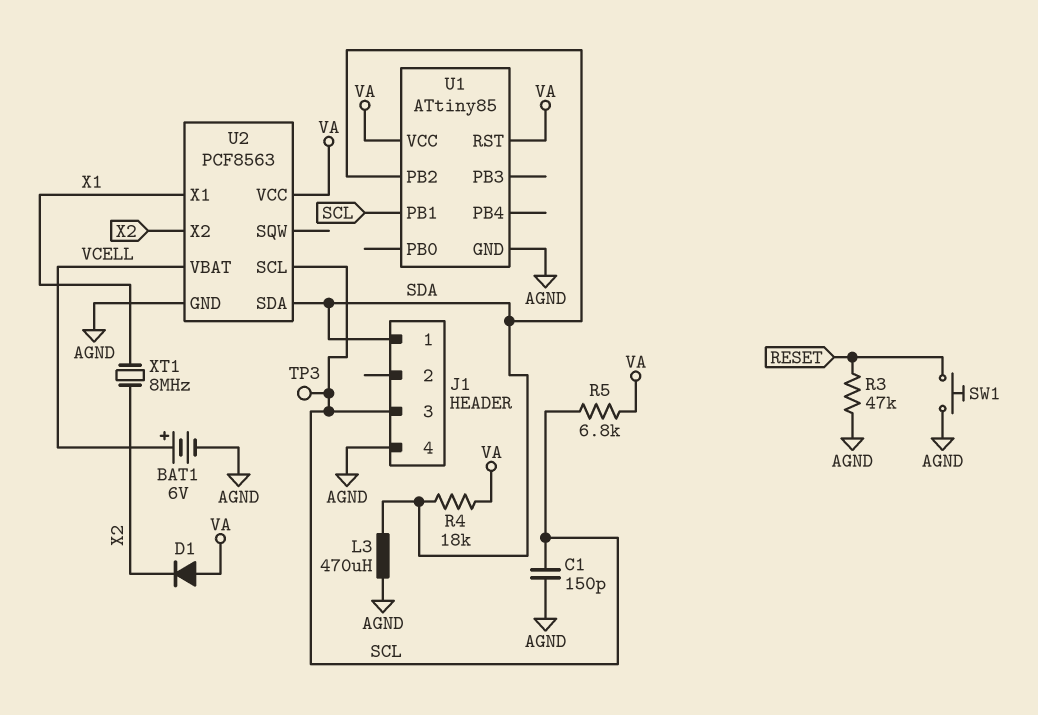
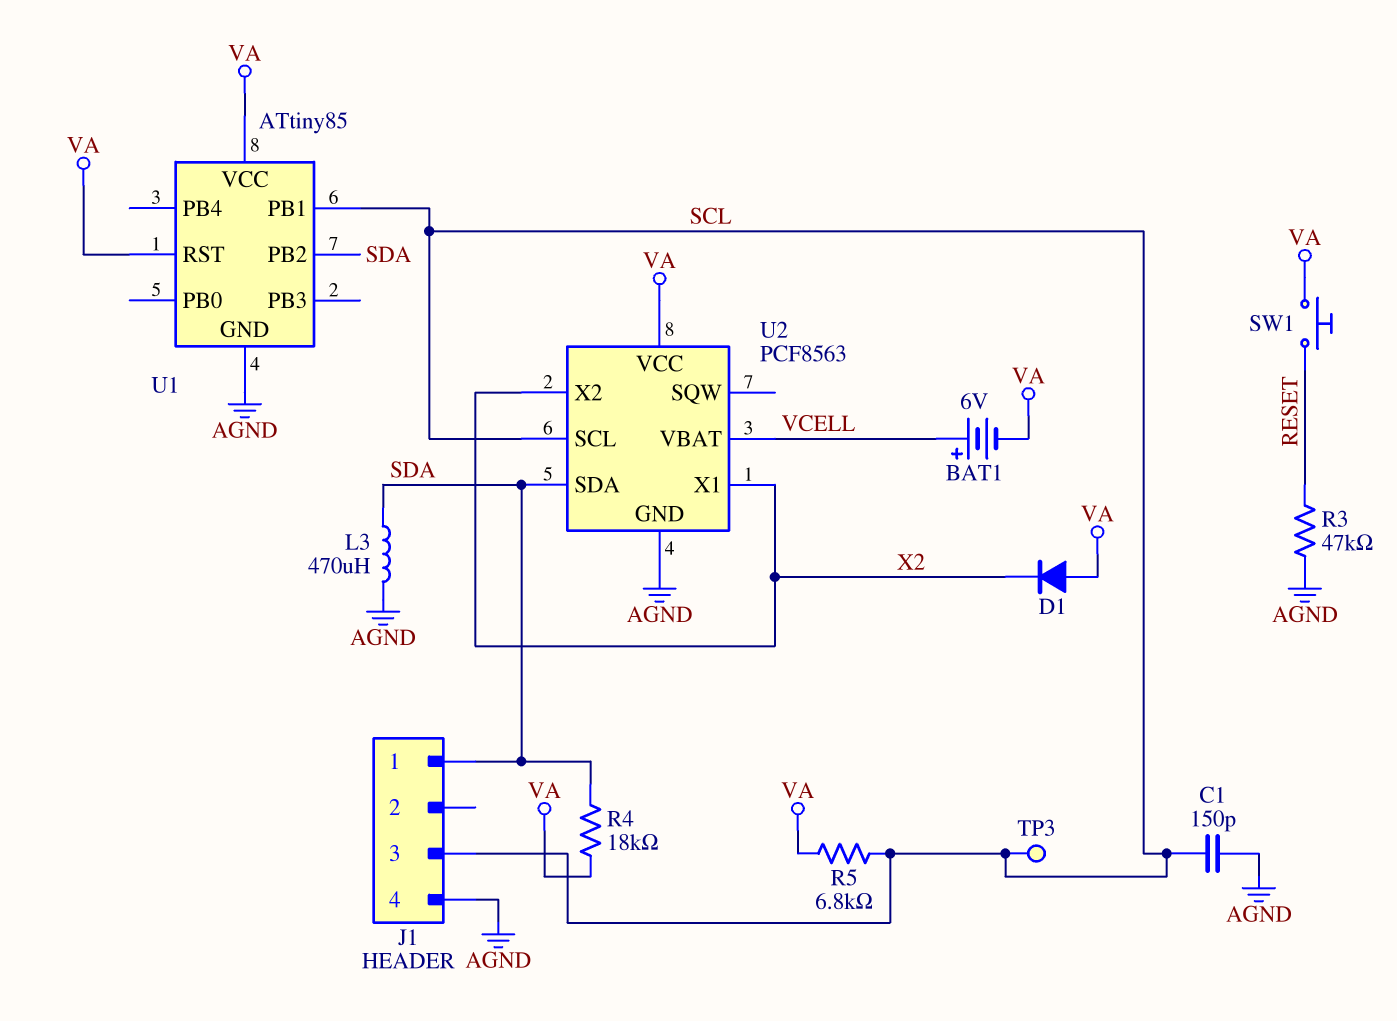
BAT1: 6V (plus VCELL, minus AGND) -> 6V (plus VCELL, minus VA)
SW1: button (AGND, RESET) -> button (RESET, VA)
U2 pin X1: X1 -> X2
XT1: 8MHz (X1, X2) -> none

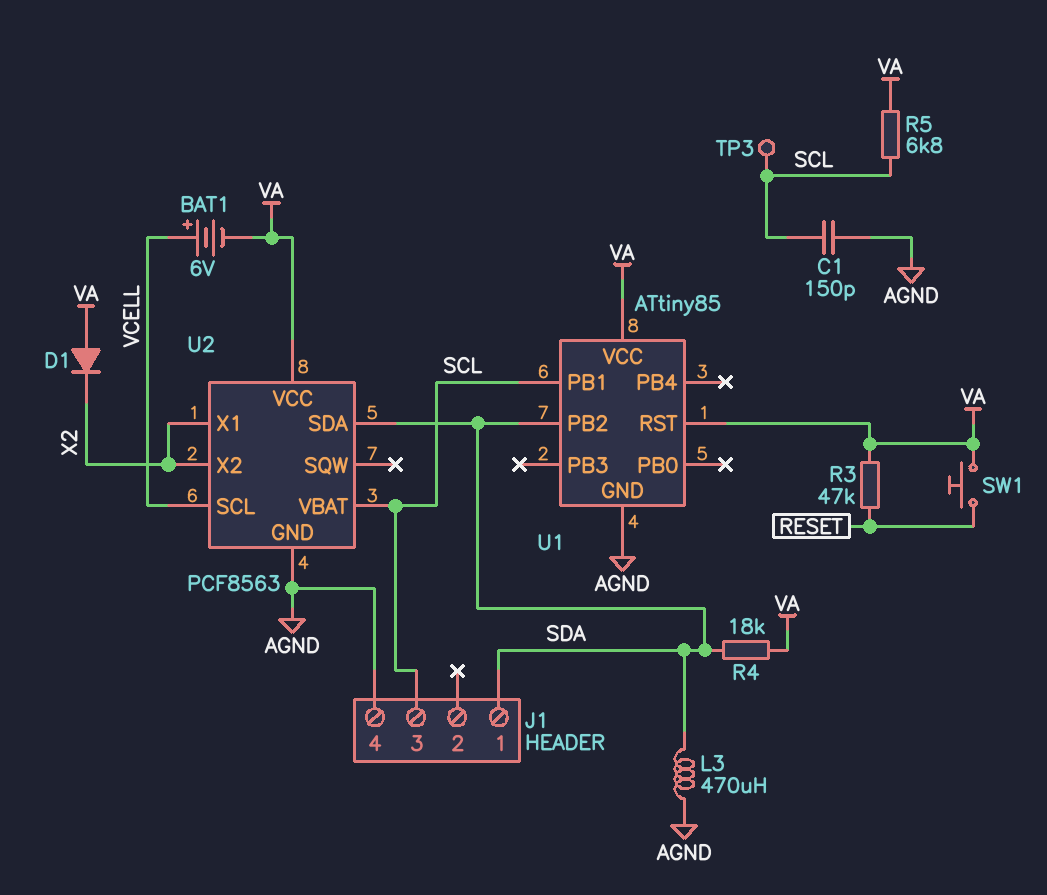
R3: 47k (AGND, RESET) -> 47k (RESET, VA)
U2 pin SCL: SCL -> VCELL
U2 pin VBAT: VCELL -> SCL

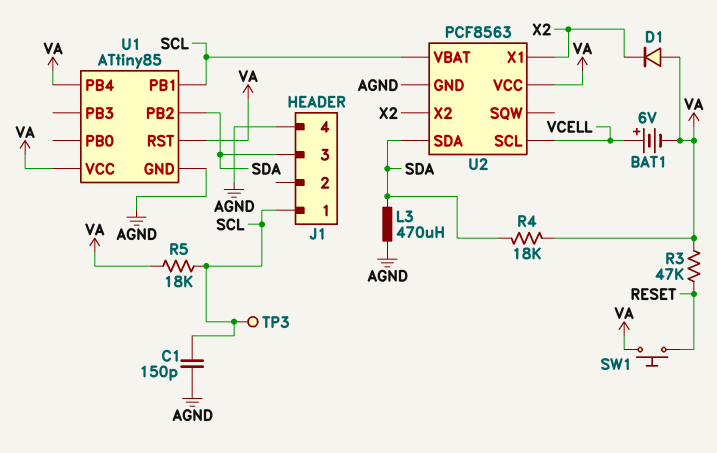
J1 pin 1: SDA -> SCL
J1 pin 3: SCL -> SDA
R5: 6.8k (SCL, VA) -> 18k (SCL, VA)
U1 pin PB4: none -> VA

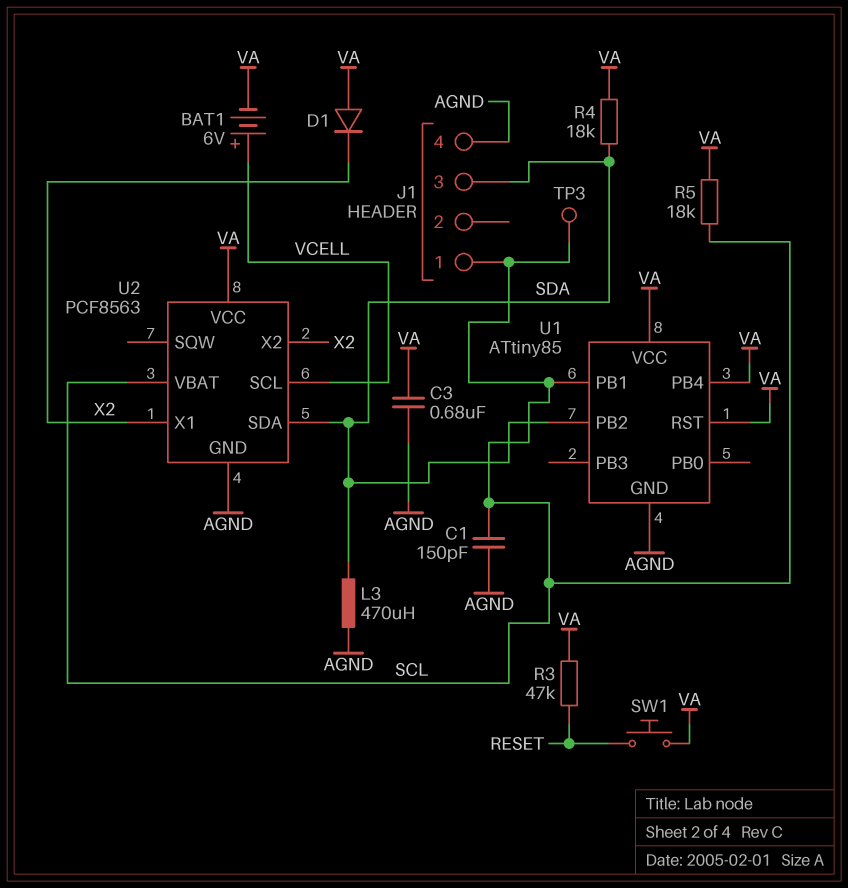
C3: none -> 680nF (AGND, VA)

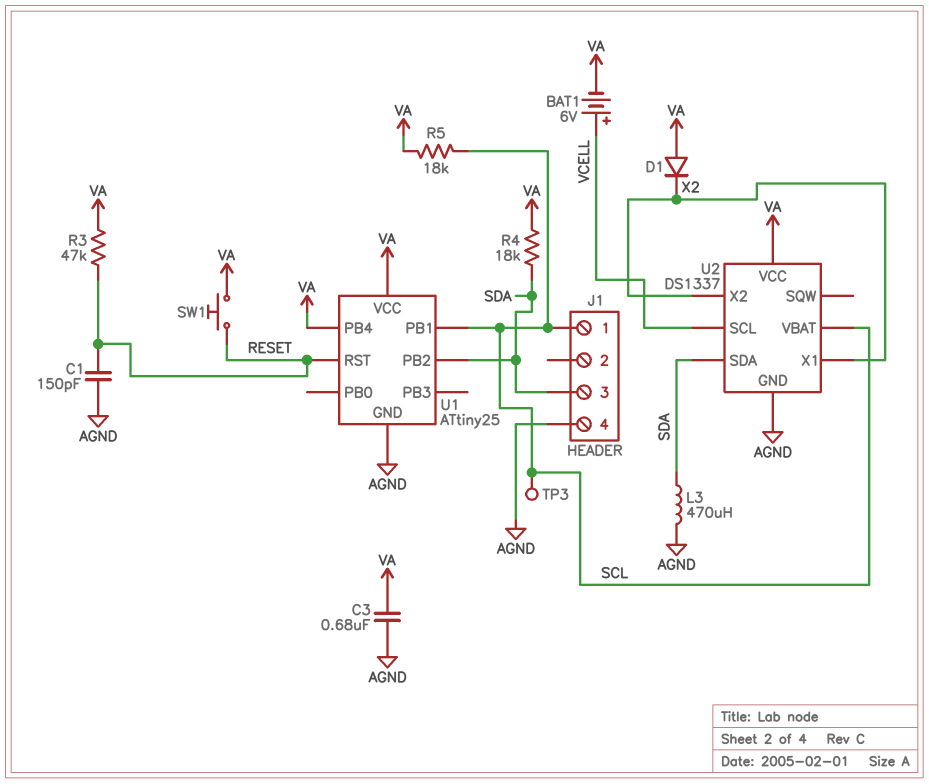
C1: 150pF (AGND, SCL) -> 150pF (AGND, RESET)
U1: ATtiny85 -> ATtiny25
U1 pin RST: VA -> RESET
U2: PCF8563 -> DS1337

